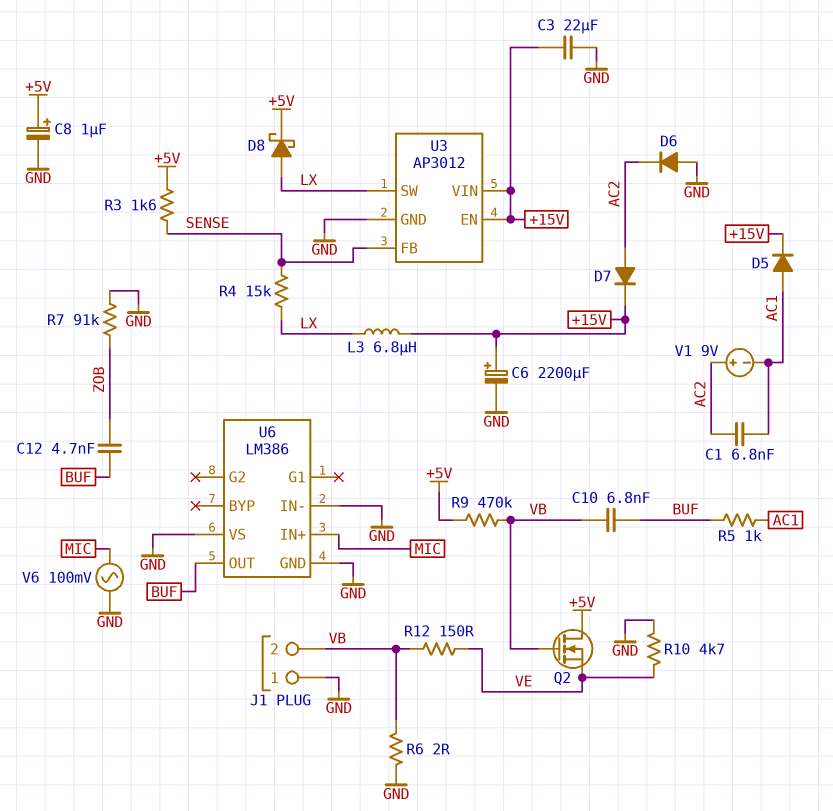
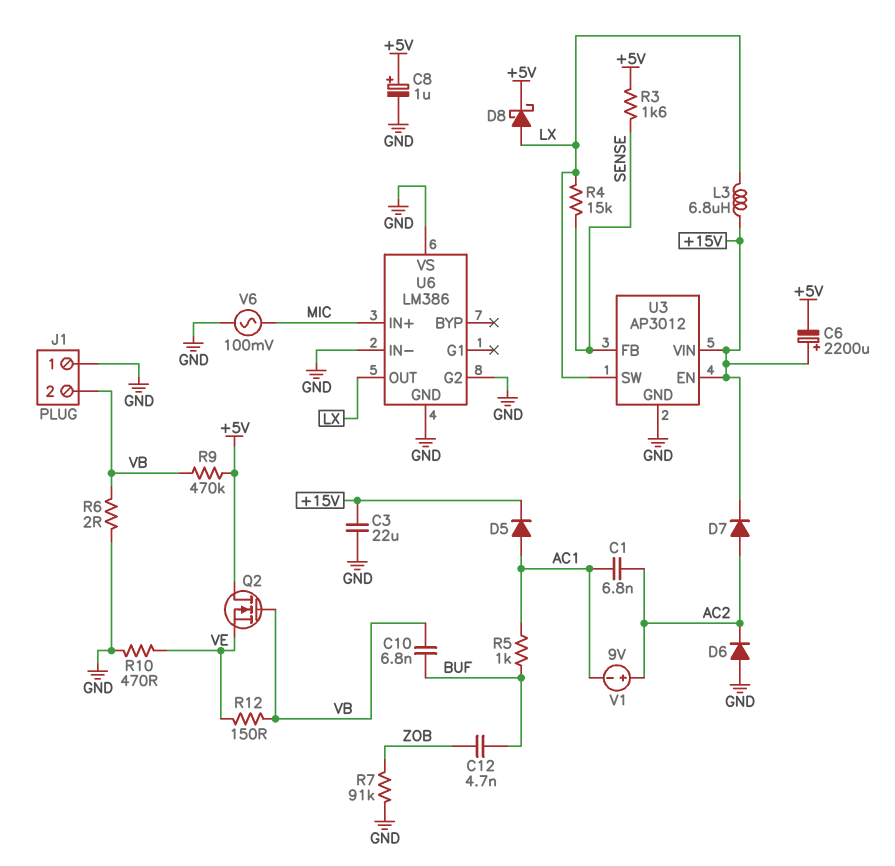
C6: 2200uF (plus +15V, minus GND) -> 2200uF (plus +15V, minus +5V)
R10: 4.7k (GND, VE) -> 470 (GND, VE)
U6 pin G2: none -> GND
U6 pin OUT: BUF -> LX

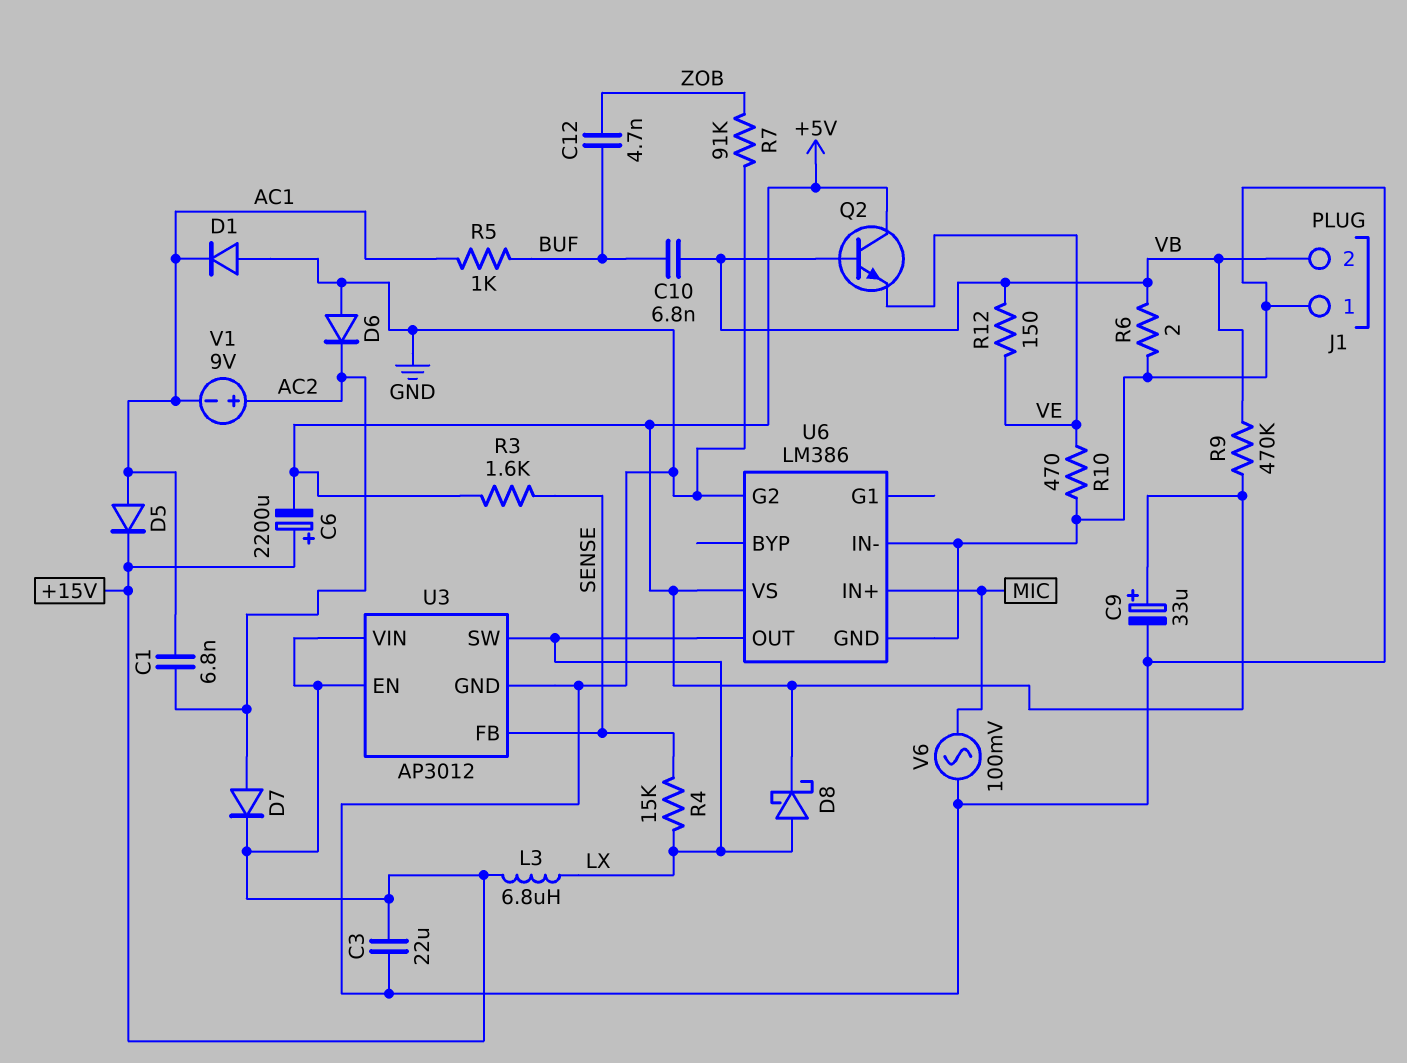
C8: 1uF (plus +5V, minus GND) -> none
C9: none -> 33uF (plus +5V, minus GND)
D1: none -> diode (A GND, K AC1)
Q2: NMOS (G VB, D +5V, S VE) -> NPN (B VB, C +5V, E VE)
U6 pin VS: GND -> +5V

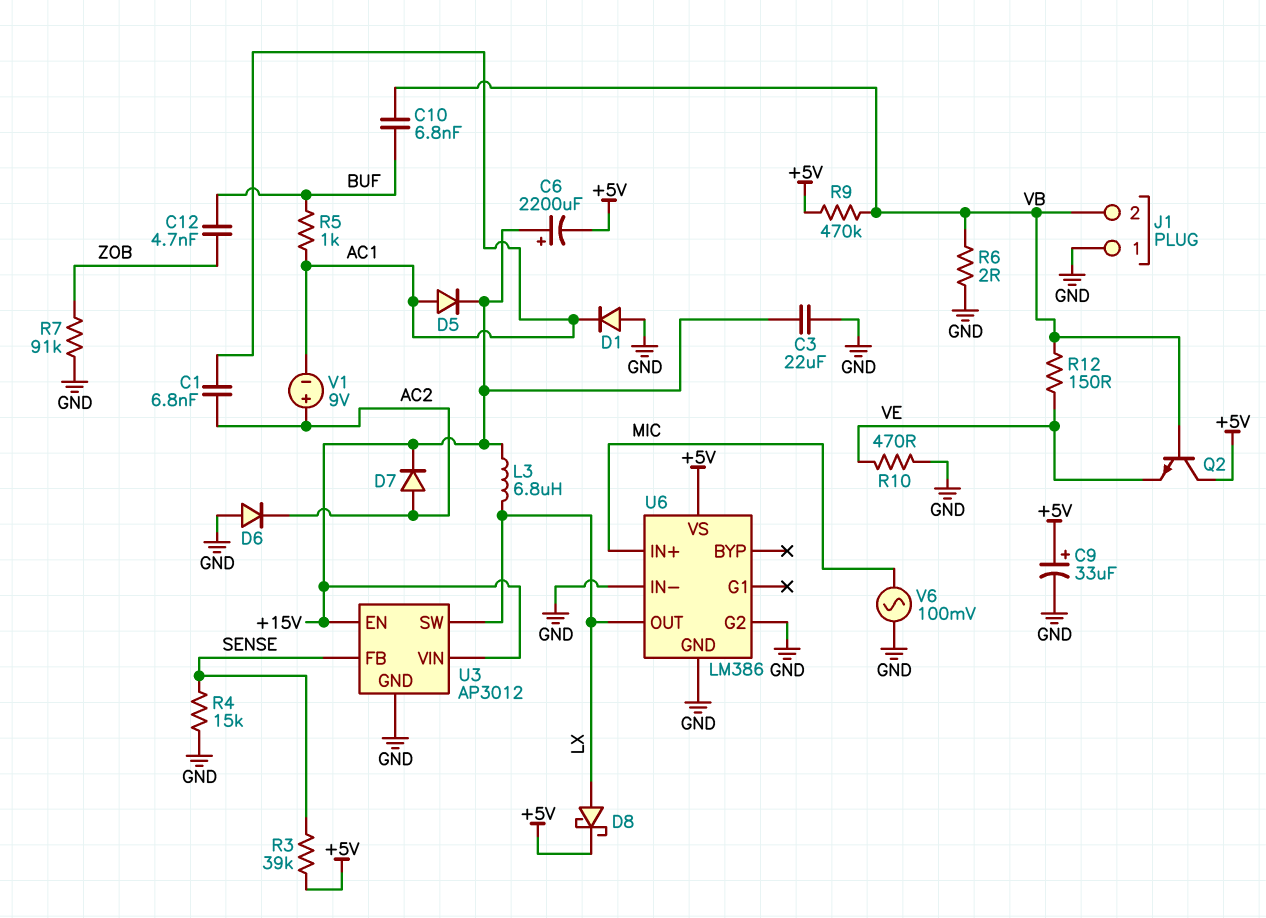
R3: 1.6k (+5V, SENSE) -> 39k (+5V, SENSE)
R4: 15k (LX, SENSE) -> 15k (GND, SENSE)

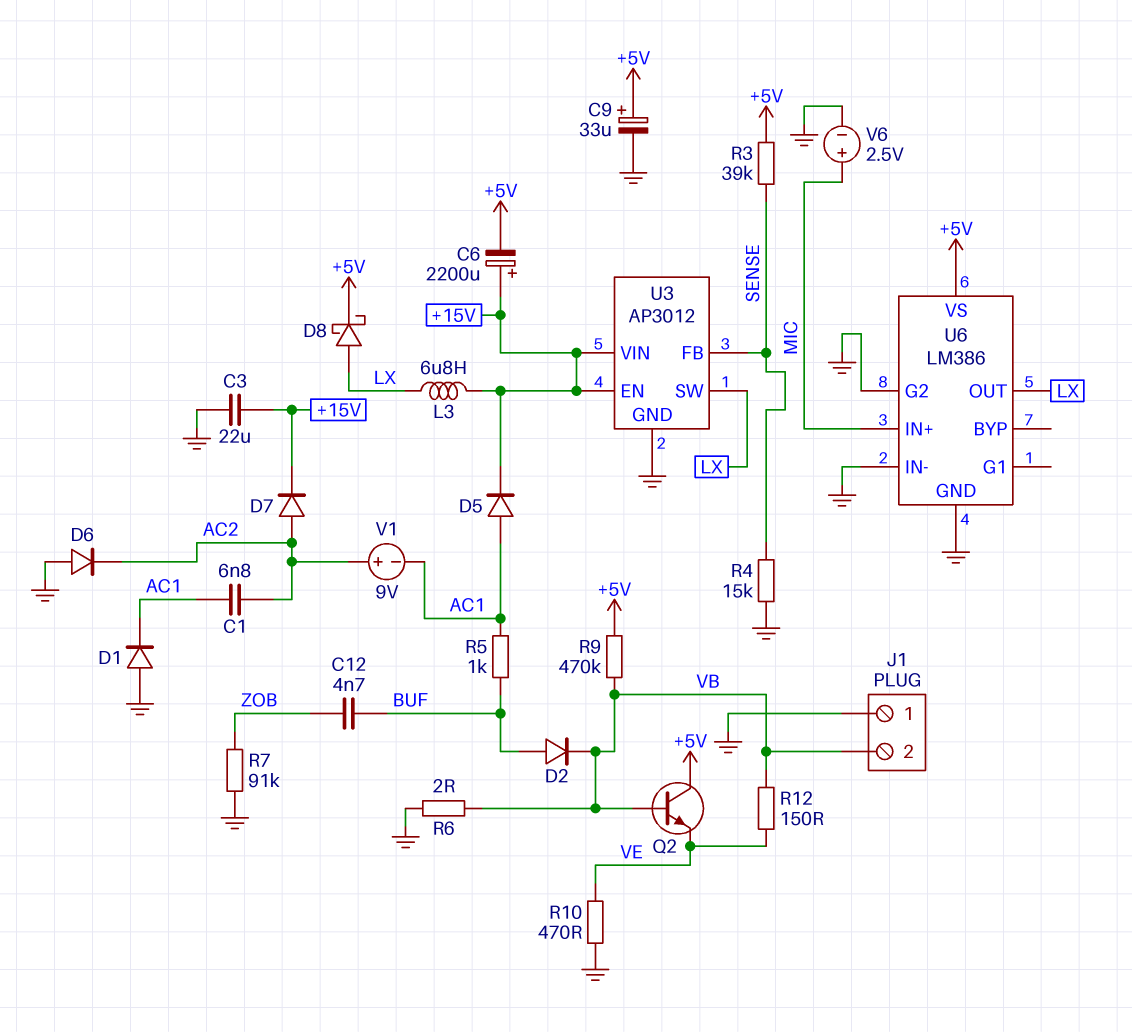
C10: 6.8nF (BUF, VB) -> none
D2: none -> diode (A BUF, K VB)
V6: AC 100mV (GND, MIC) -> 2.5V (plus MIC, minus GND)

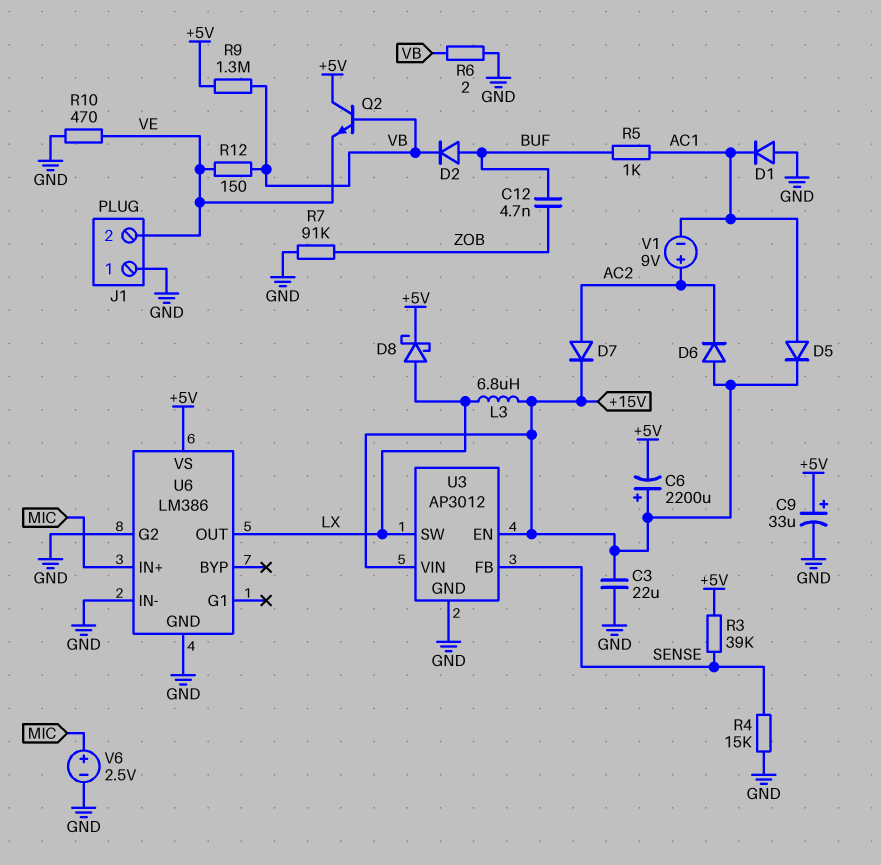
C1: 6.8nF (AC1, AC2) -> none
D6: diode (A GND, K AC2) -> diode (A +15V, K AC2)
J1 pin 2: VB -> VE
R9: 470k (+5V, VB) -> 1.3M (+5V, VB)

